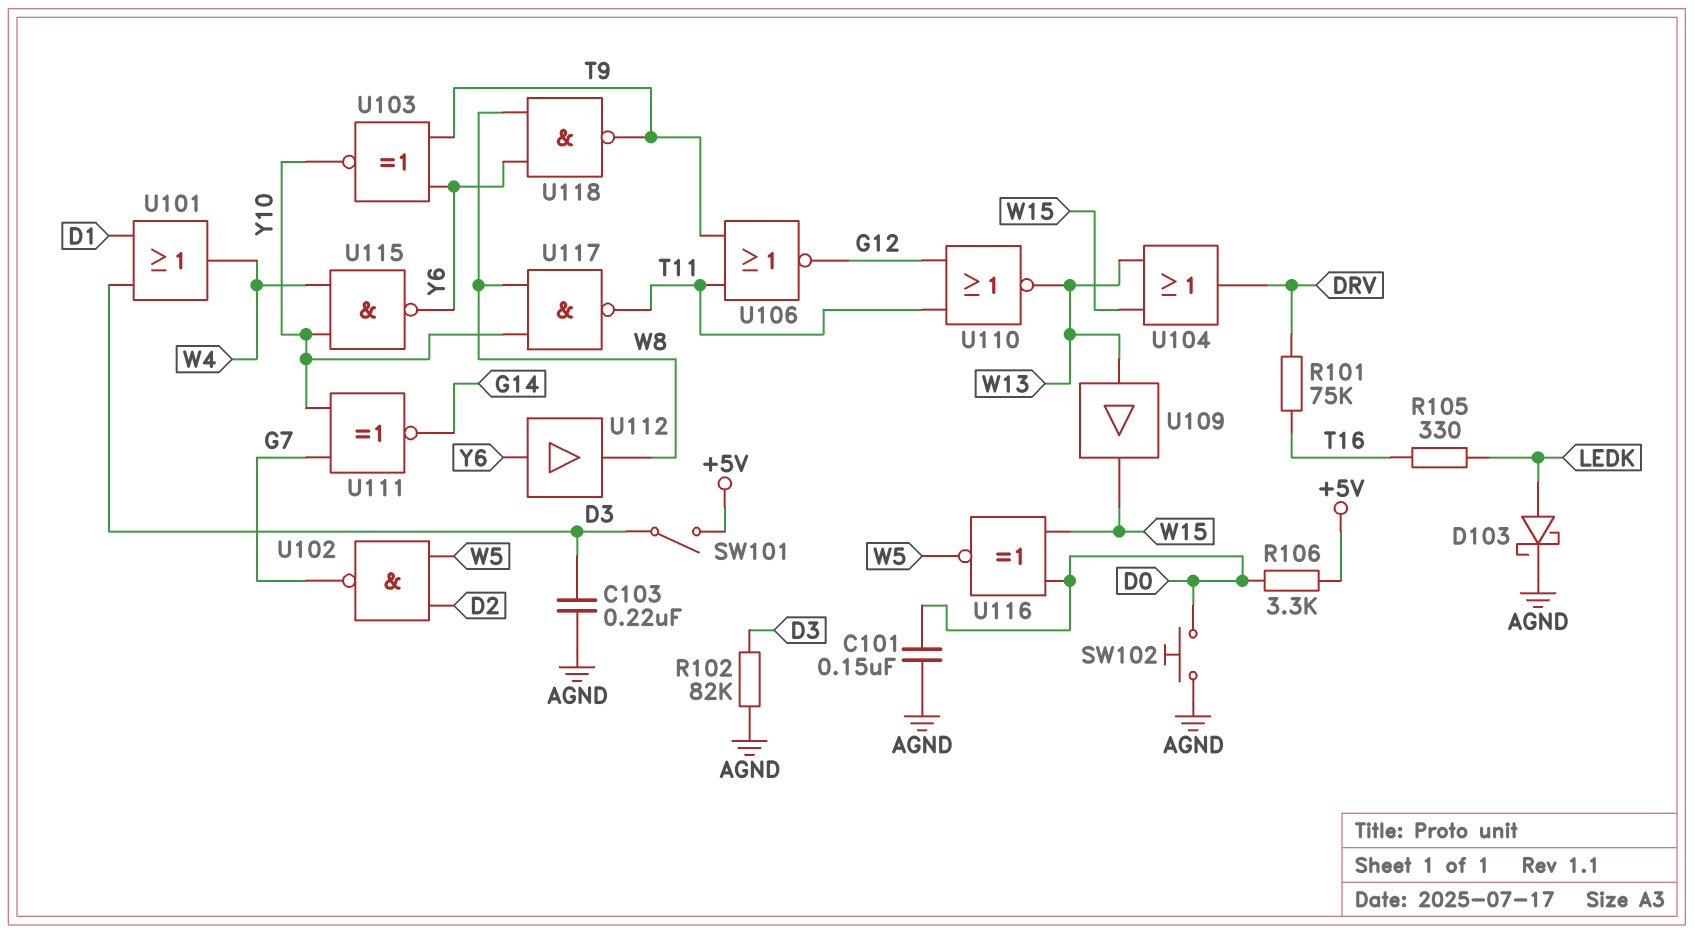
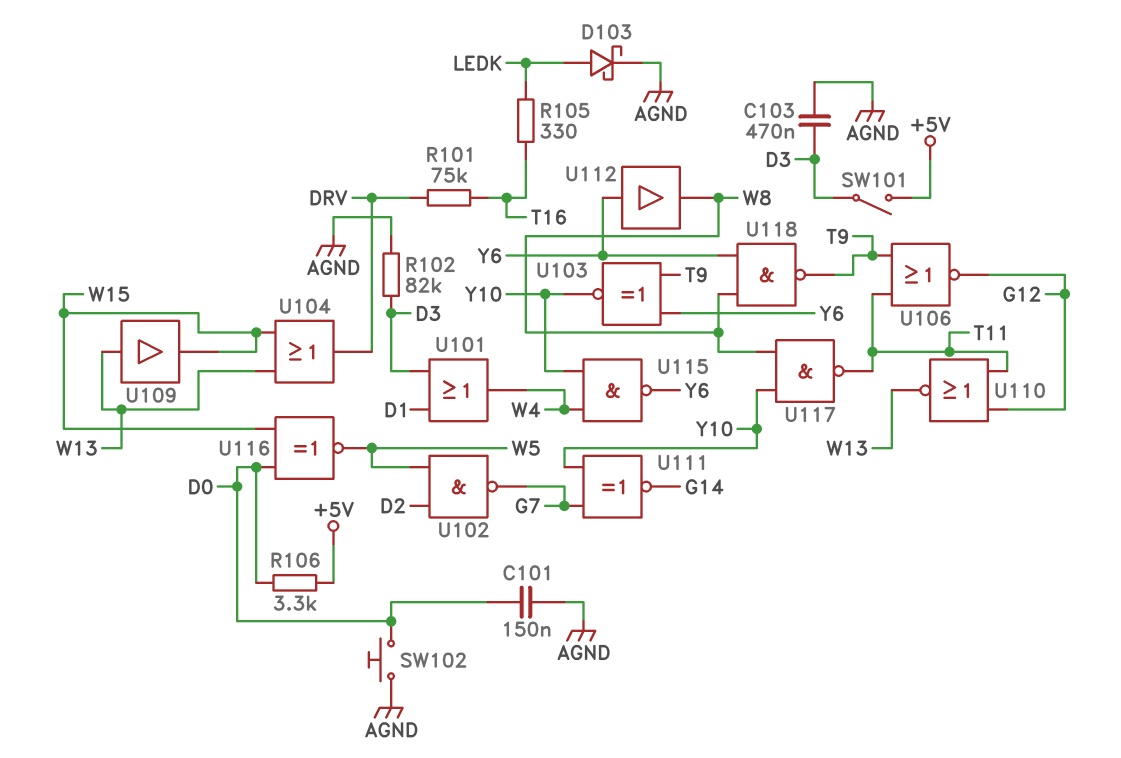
C103: 220nF (AGND, D3) -> 470nF (AGND, D3)

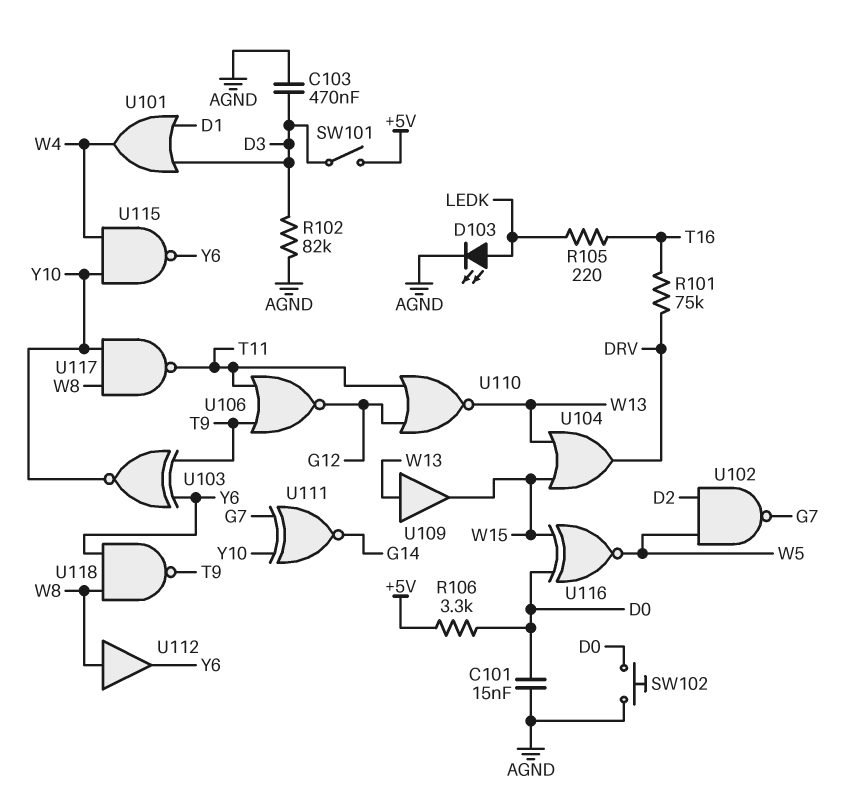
C101: 150nF (AGND, D0) -> 15nF (AGND, D0)
D103: schottky (A LEDK, K AGND) -> LED (A LEDK, K AGND)
R105: 330 (LEDK, T16) -> 220 (LEDK, T16)
U112: buffer (in Y6, out W8) -> buffer (in W8, out Y6)

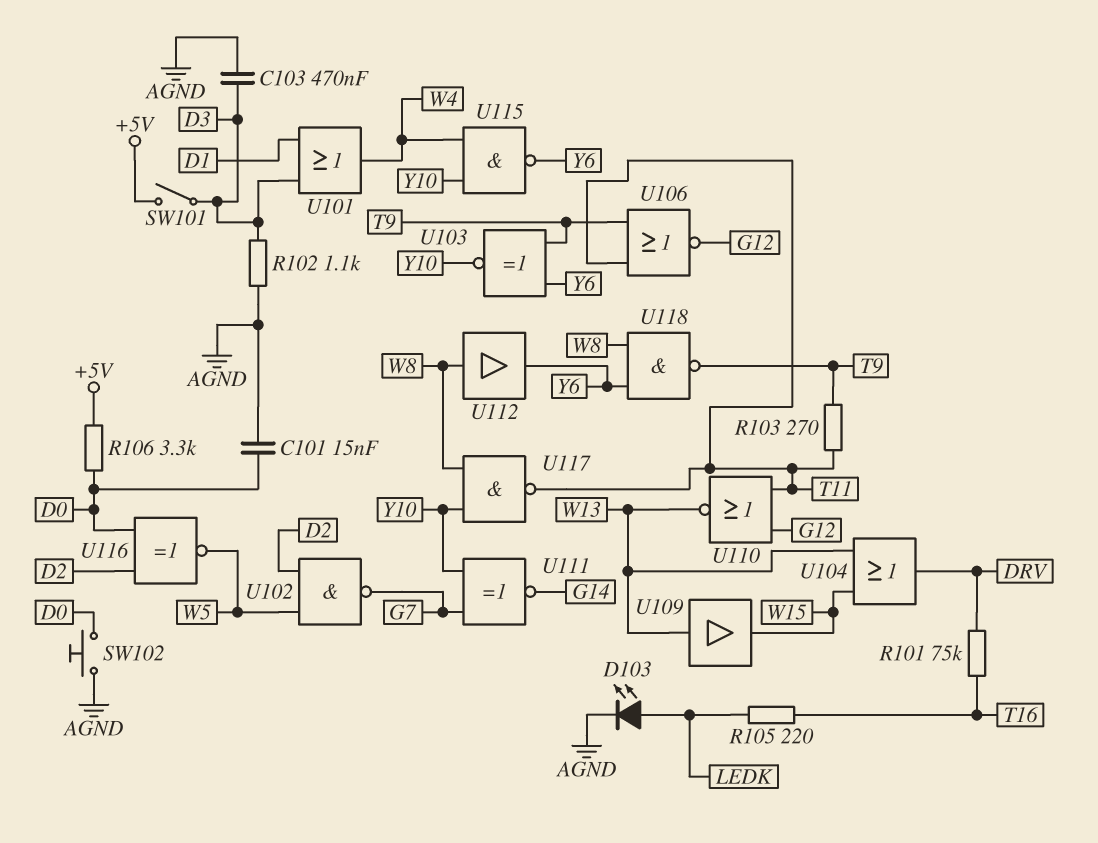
R102: 82k (AGND, D3) -> 1.1k (AGND, D3)
R103: none -> 270 (T9, T11)
U116: XNOR (in D0, in W15, out W5) -> XNOR (in D0, in D2, out W5)

